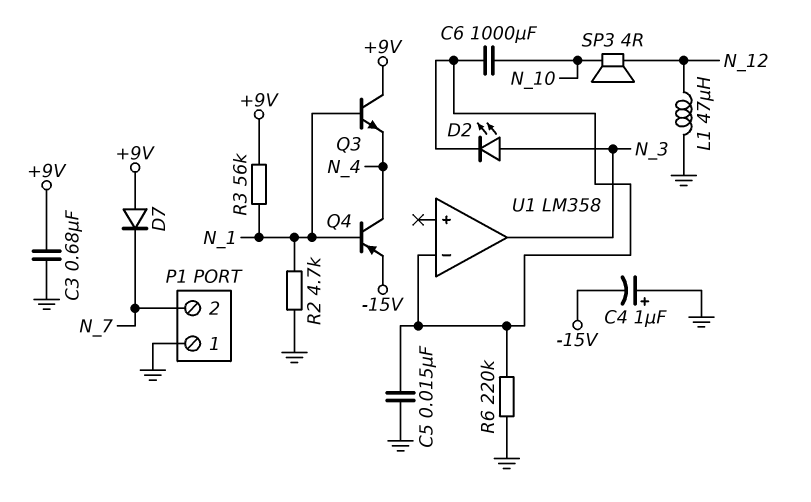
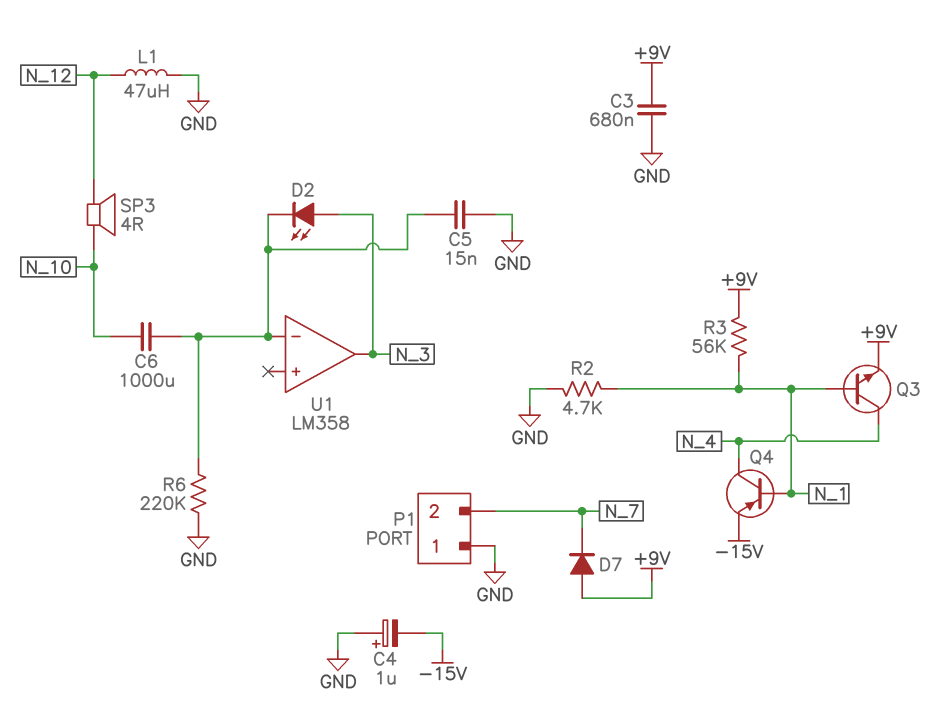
Q3: NPN (B N_1, C +9V, E N_4) -> NPN (B N_1, C N_4, E +9V)

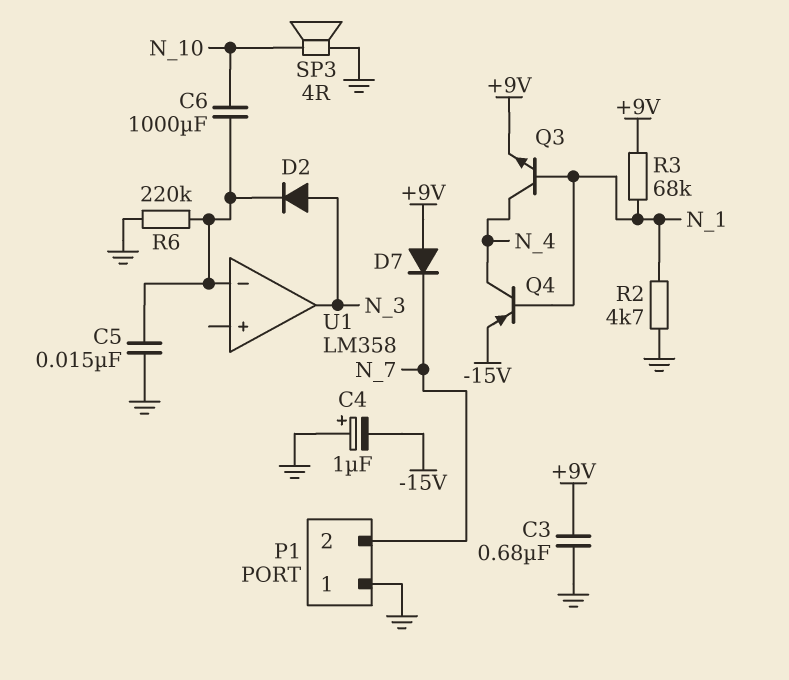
D2: LED (A N_3, K U1/in-) -> diode (A N_3, K U1/in-)
L1: 47uH (GND, N_12) -> none
R3: 56k (+9V, N_1) -> 68k (+9V, N_1)
SP3: speaker 4R (N_10, N_12) -> speaker 4R (GND, N_10)

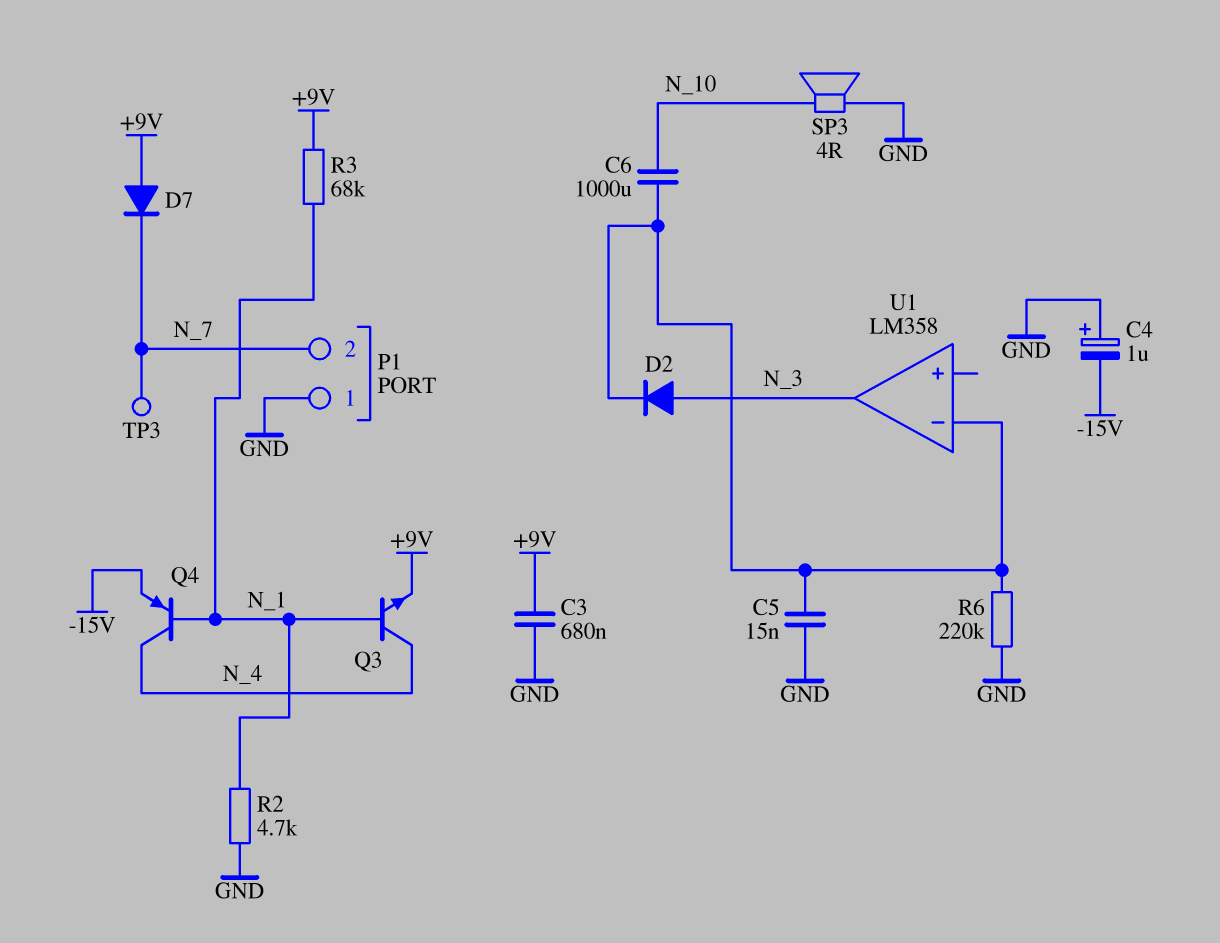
TP3: none -> test point (N_7)

